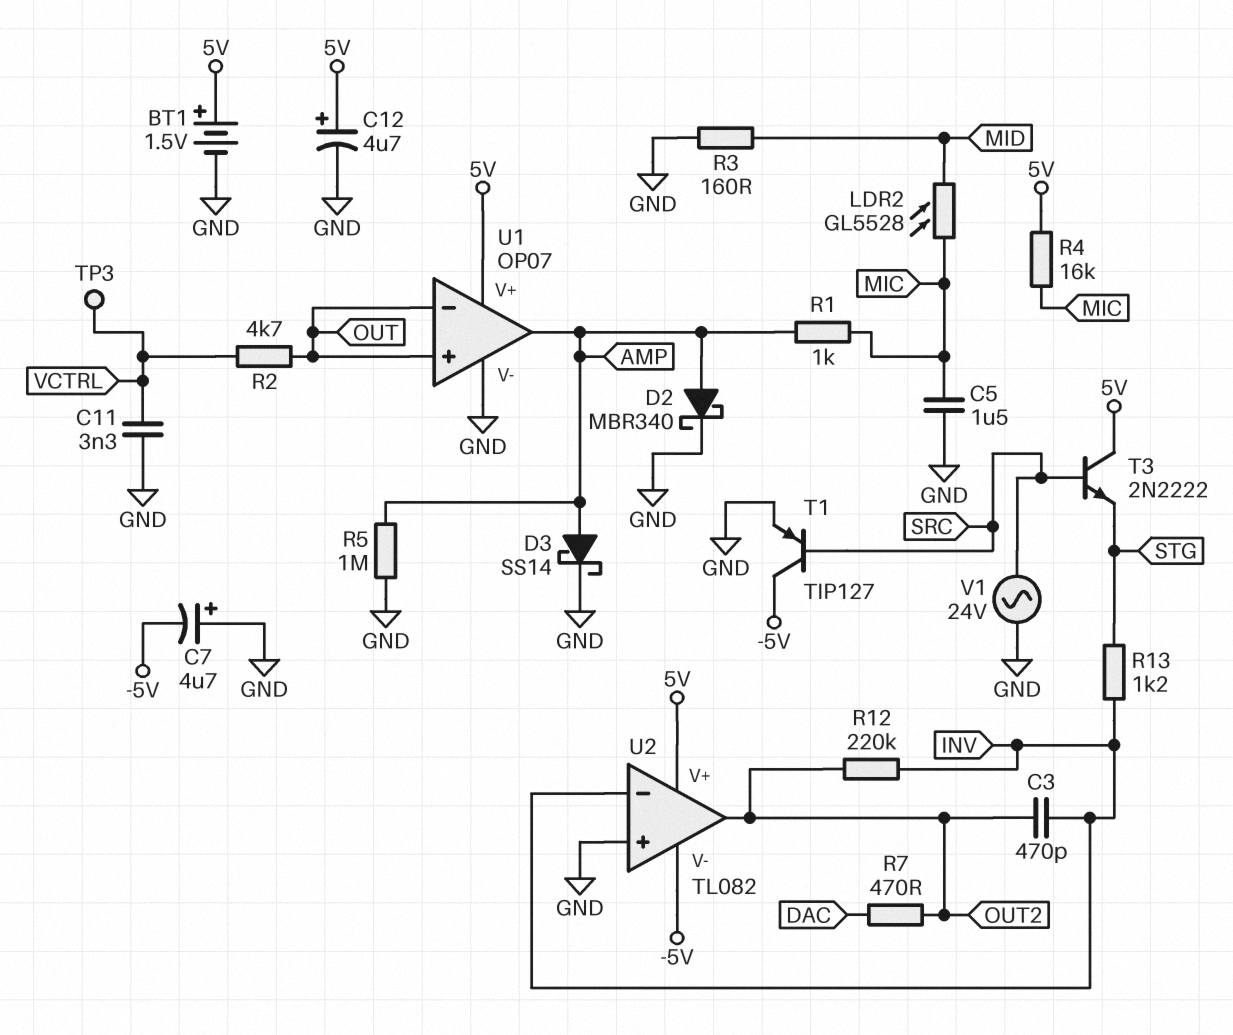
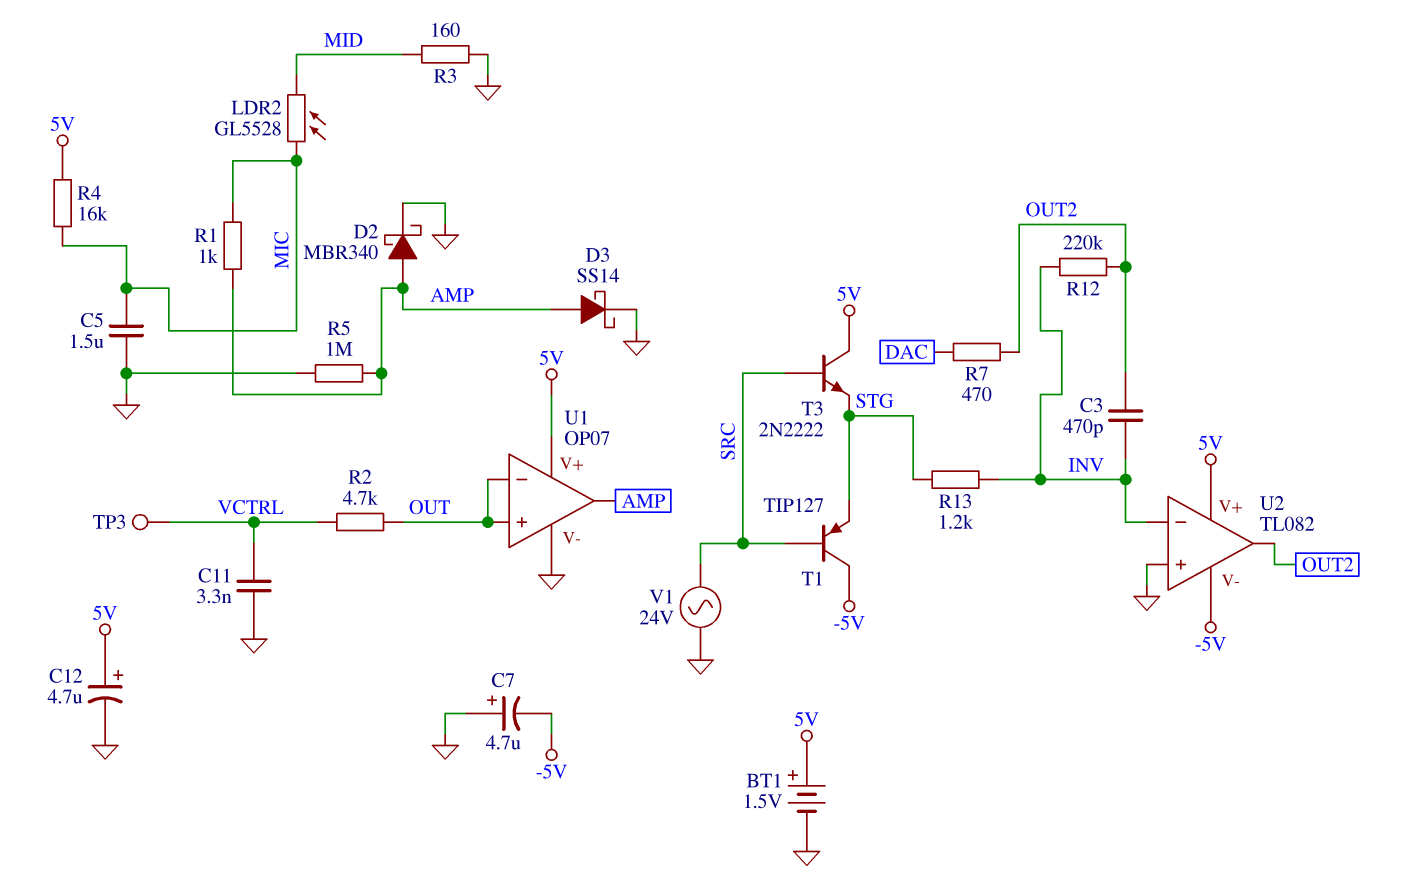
T1: PNP TIP127 (B SRC, C -5V, E GND) -> PNP TIP127 (B SRC, C -5V, E STG)

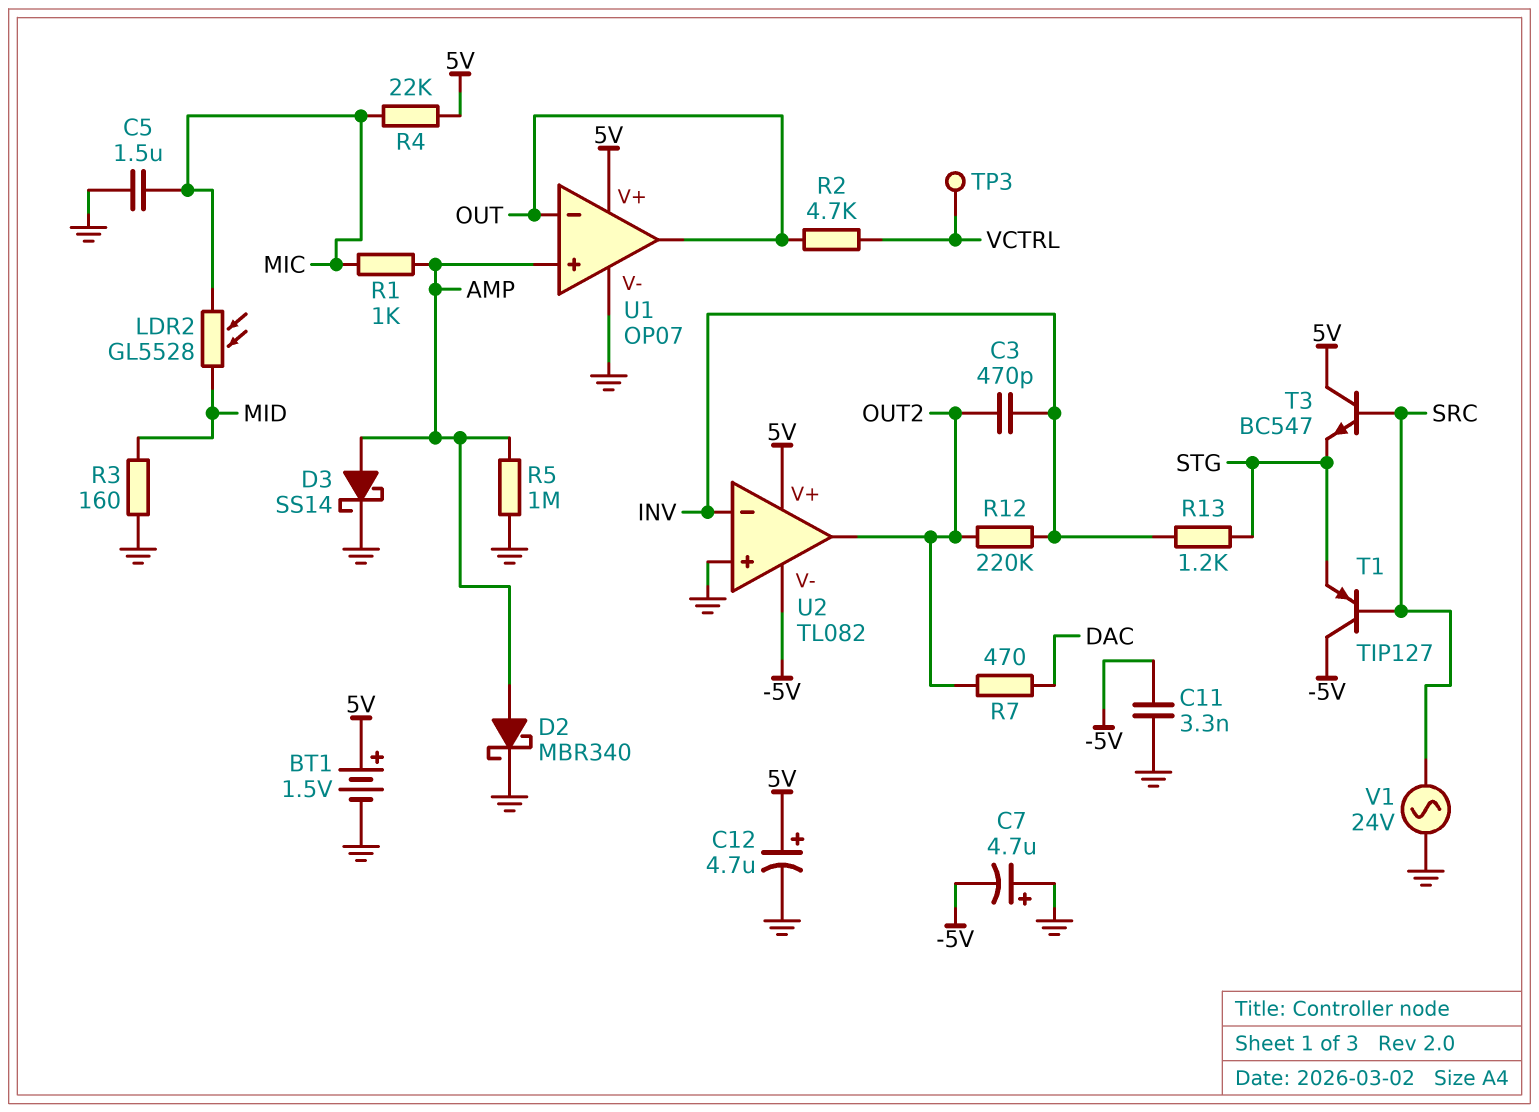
C11: 3.3nF (GND, VCTRL) -> 3.3nF (-5V, GND)
R4: 16k (5V, MIC) -> 22k (5V, MIC)
T3: NPN 2N2222 (B SRC, C 5V, E STG) -> NPN BC547 (B SRC, C 5V, E STG)
U1 pin in+: OUT -> AMP
U1 pin out: AMP -> OUT

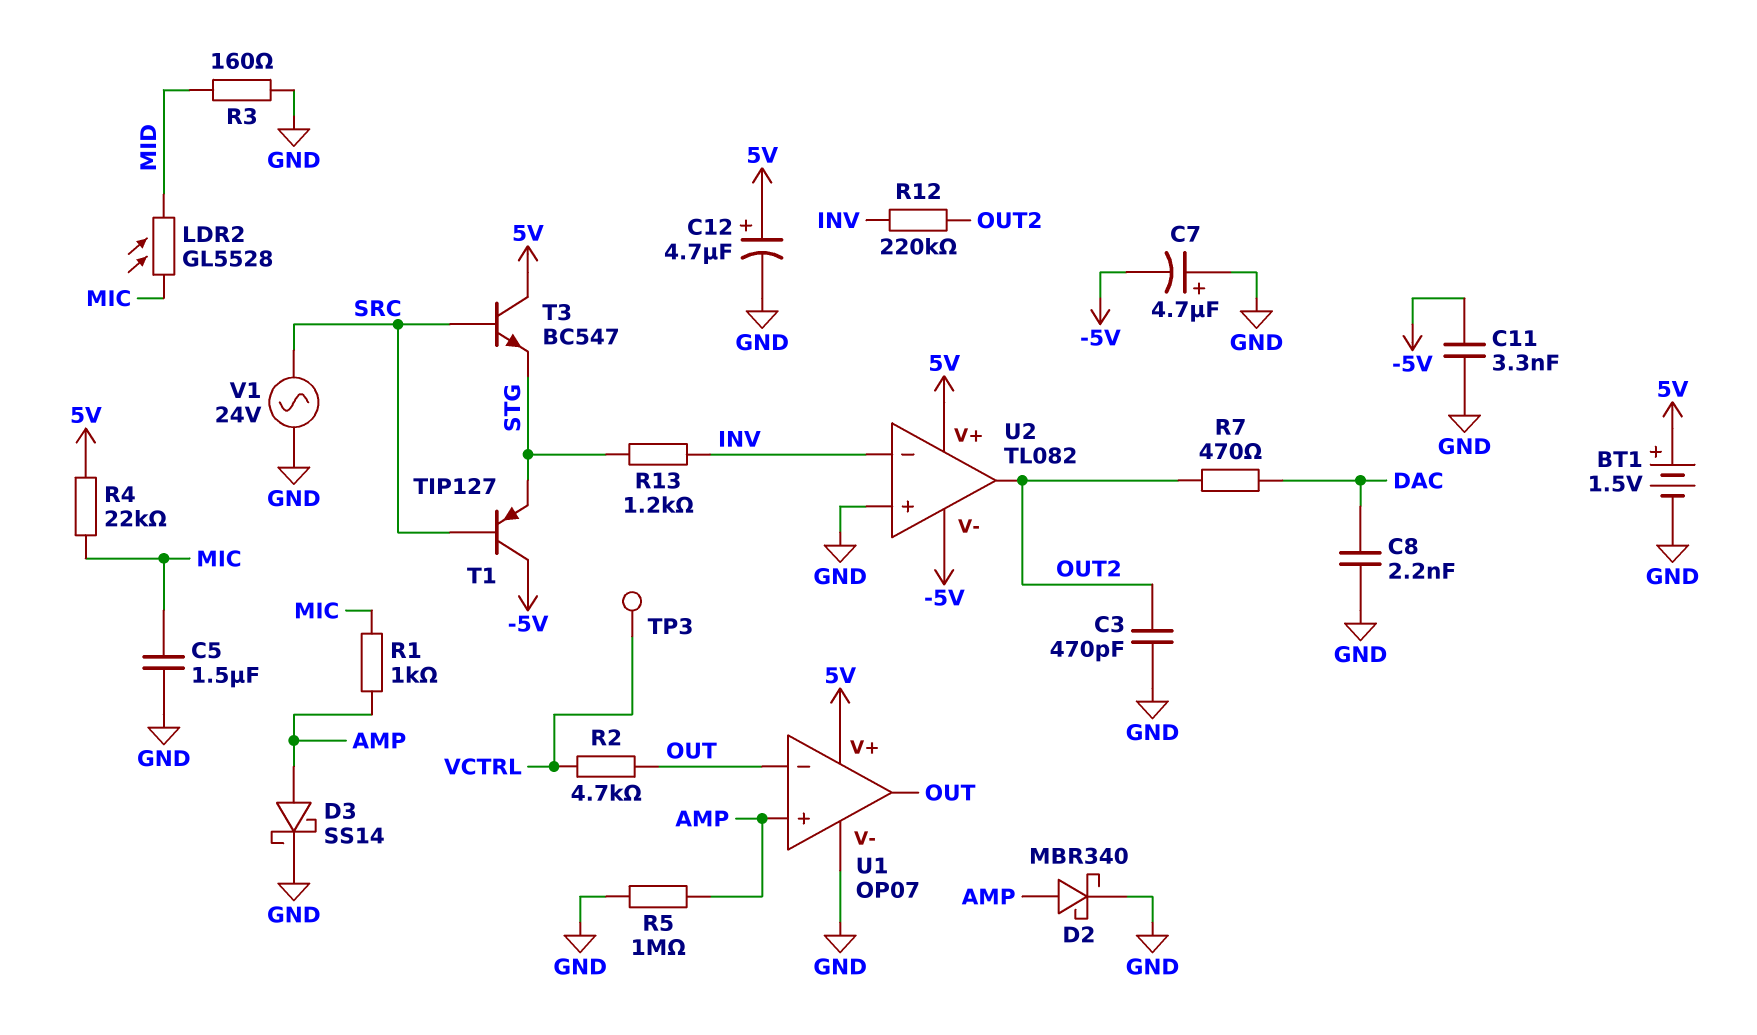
C3: 470pF (INV, OUT2) -> 470pF (GND, OUT2)
C8: none -> 2.2nF (DAC, GND)

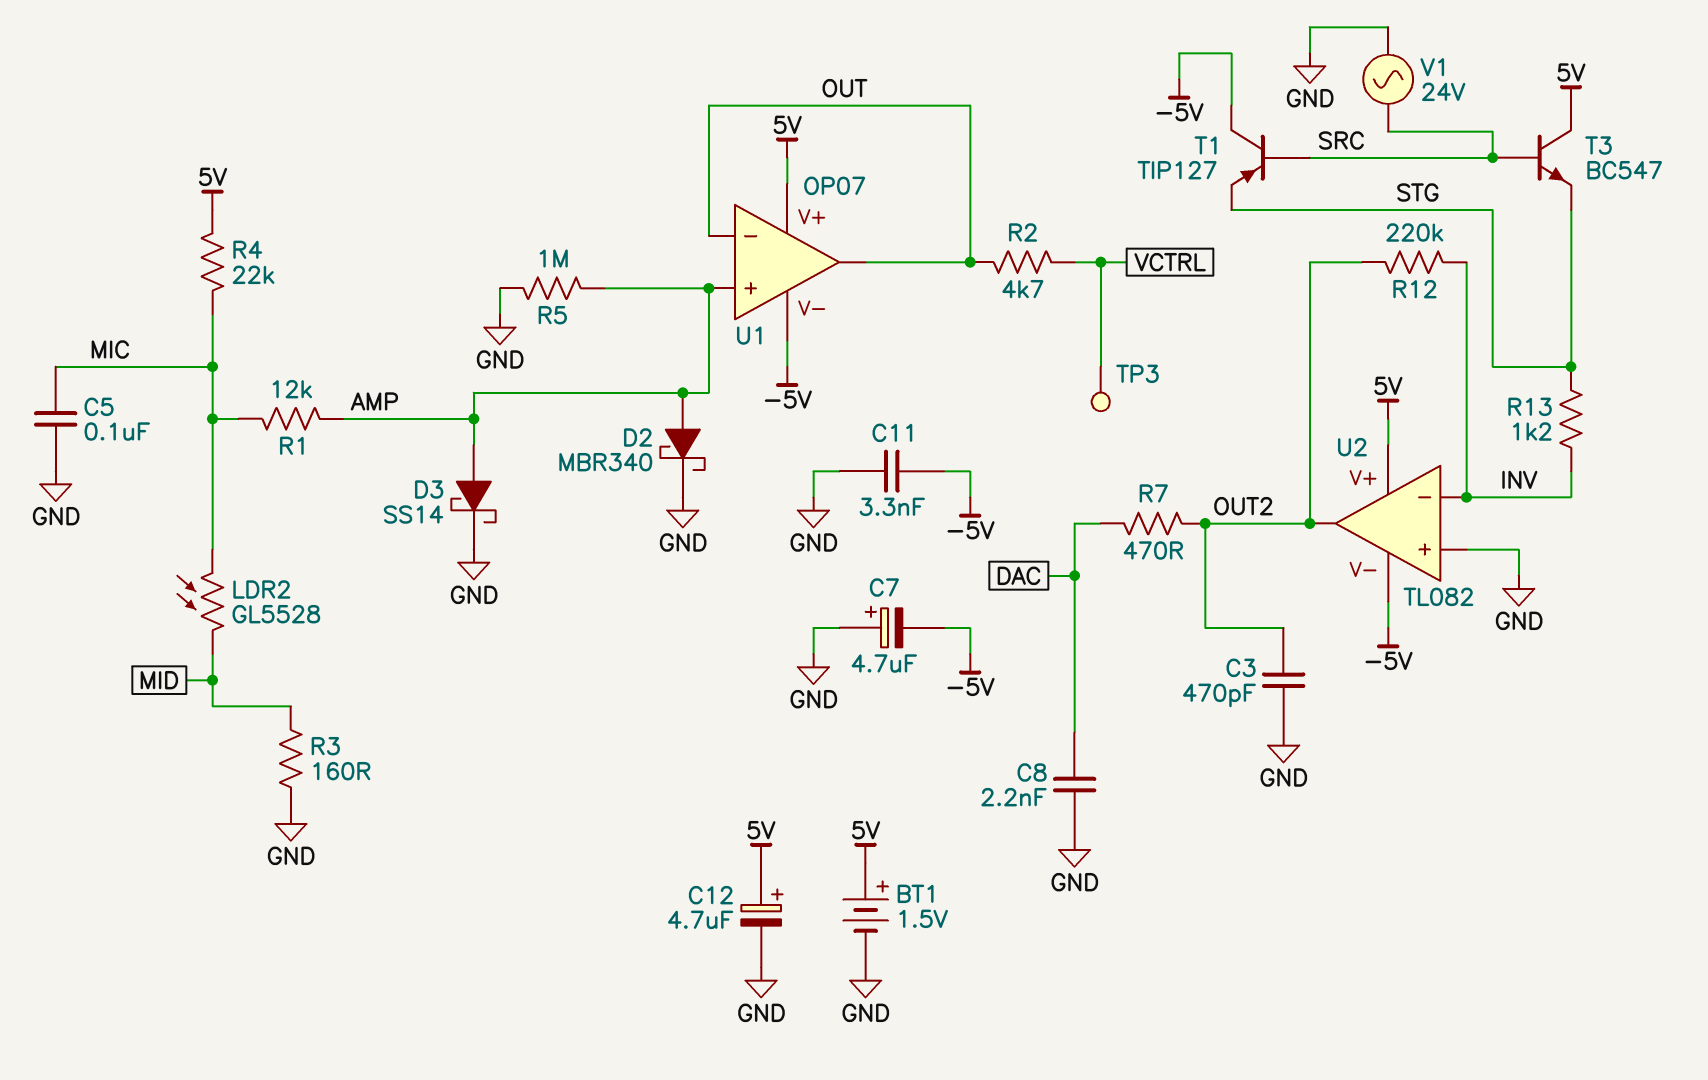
C5: 1.5uF (GND, MIC) -> 100nF (GND, MIC)
R1: 1k (AMP, MIC) -> 12k (AMP, MIC)
U1 pin V-: GND -> -5V

